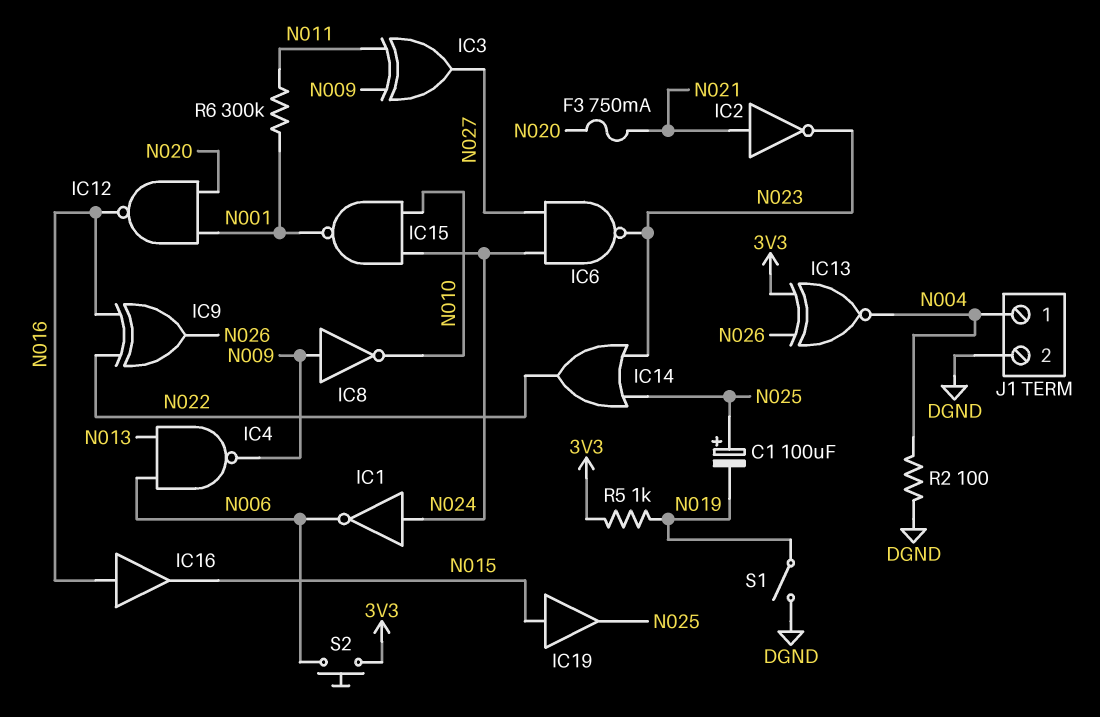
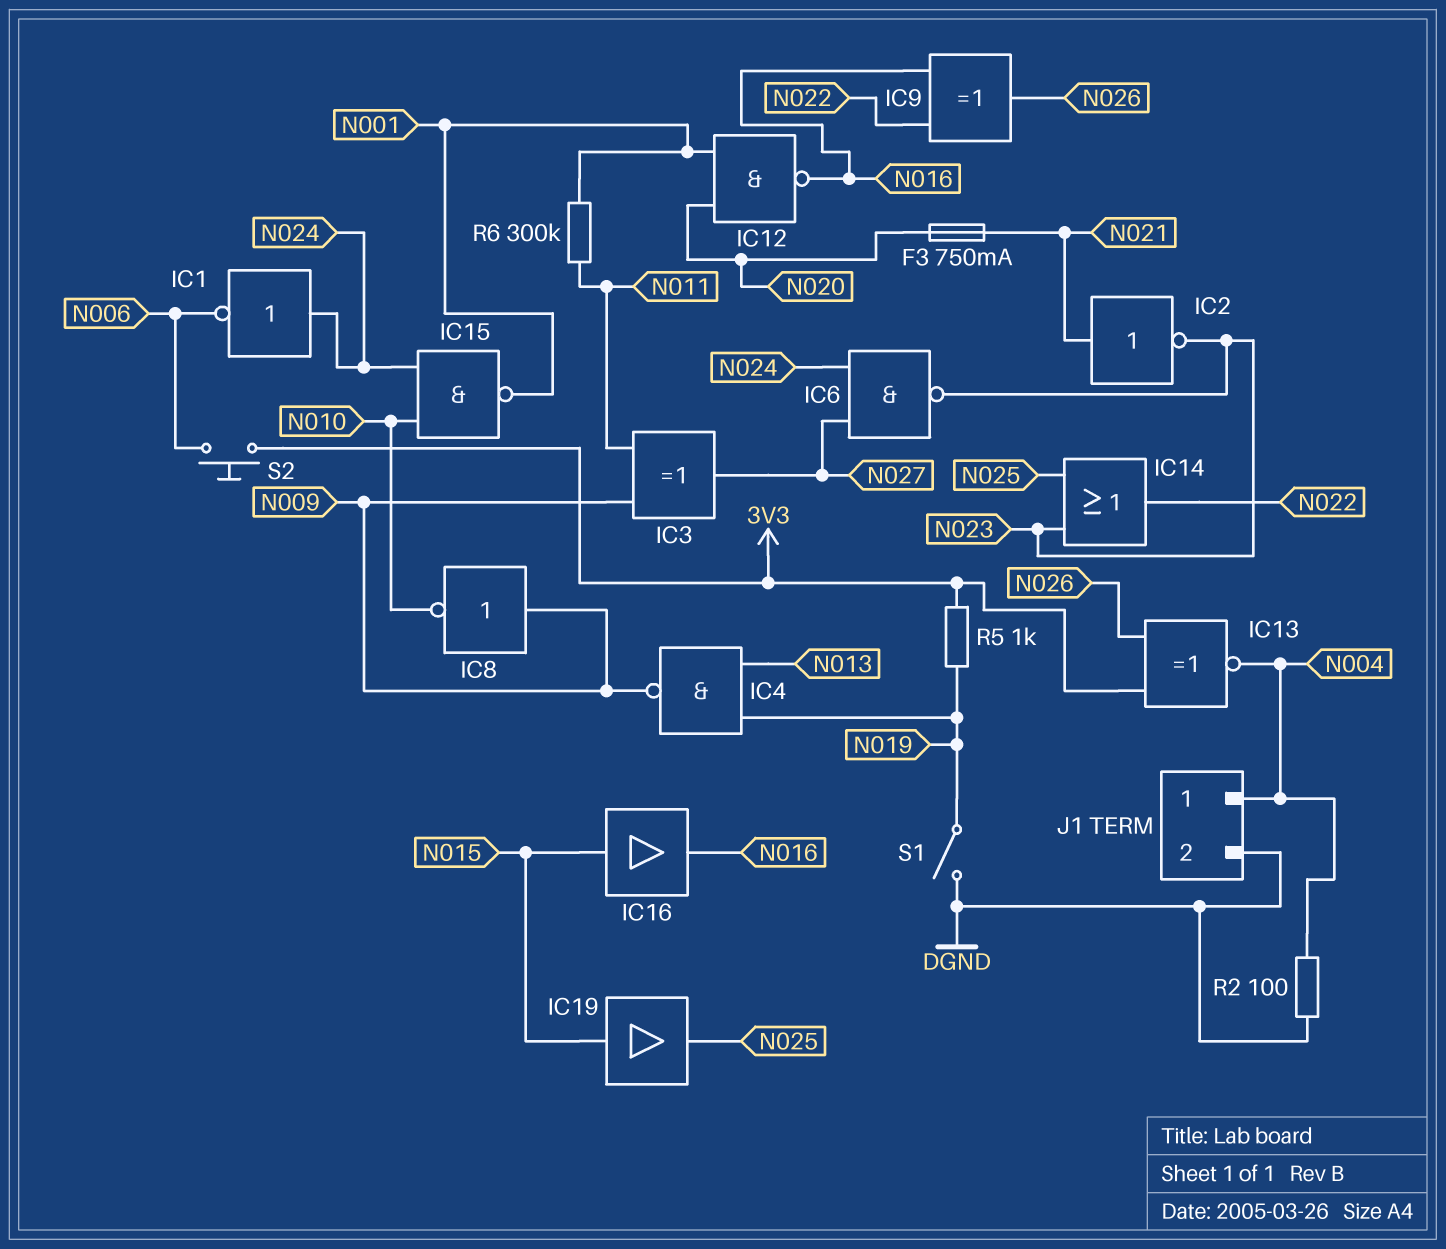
C1: 100uF (plus N025, minus N019) -> none
IC4: NAND (in N006, in N013, out N009) -> NAND (in N013, in N019, out N009)
IC16: buffer (in N016, out N015) -> buffer (in N015, out N016)

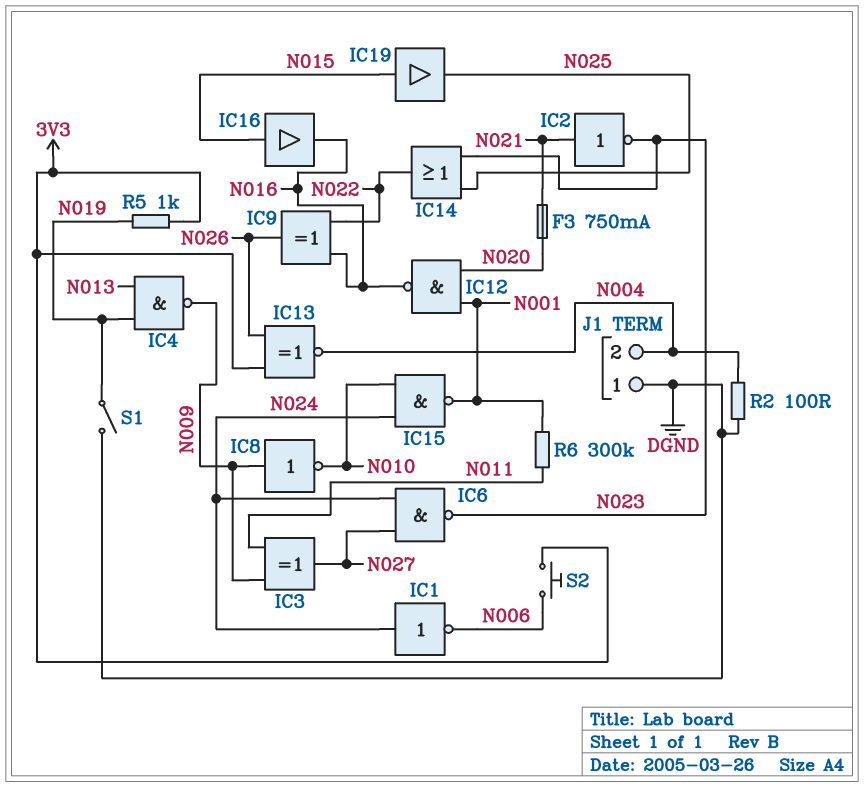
J1 pin 1: N004 -> DGND
J1 pin 2: DGND -> N004

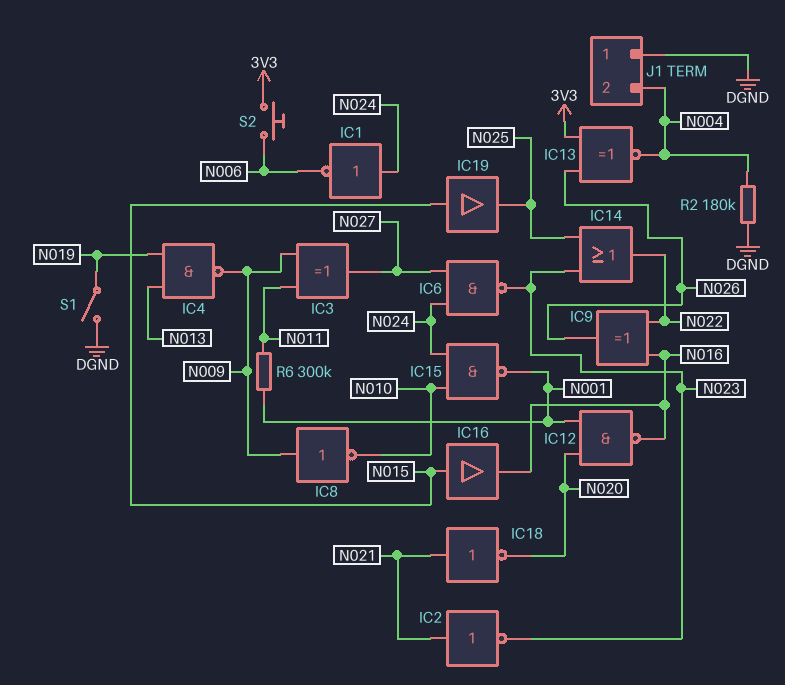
F3: 750mA (N020, N021) -> none
IC18: none -> NOT (in N021, out N020)
R2: 100 (DGND, N004) -> 180k (DGND, N004)
R5: 1k (3V3, N019) -> none

